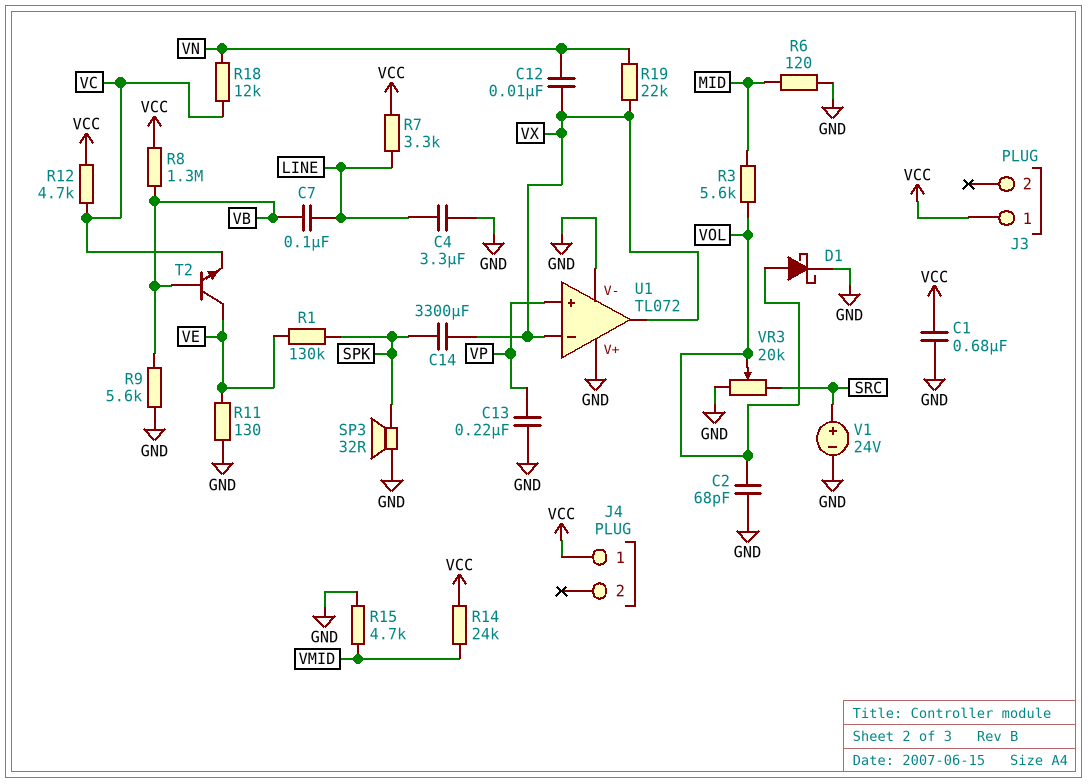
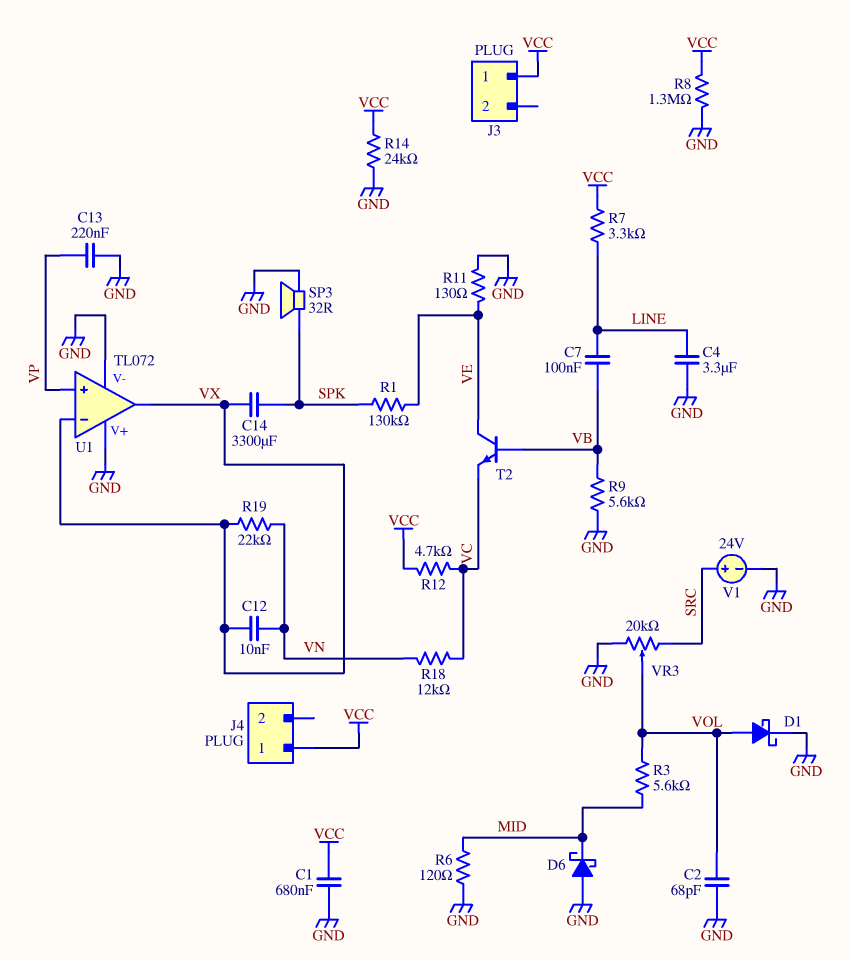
D6: none -> schottky (A GND, K MID)
R8: 1.3M (VB, VCC) -> 1.3M (GND, VCC)
R14: 24k (VCC, VMID) -> 24k (GND, VCC)
R15: 4.7k (GND, VMID) -> none

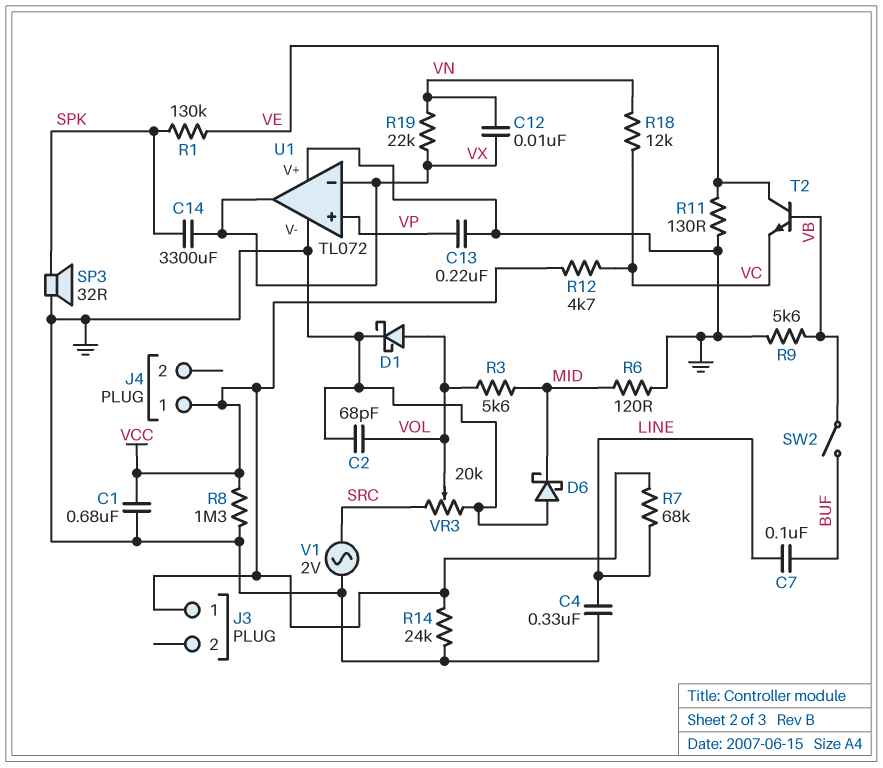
C4: 3.3uF (GND, LINE) -> 330nF (GND, LINE)
C7: 100nF (LINE, VB) -> 100nF (BUF, LINE)
R7: 3.3k (LINE, VCC) -> 68k (LINE, VCC)
SW2: none -> switch (BUF, VB)
V1: 24V (plus SRC, minus GND) -> AC 2V (GND, SRC)

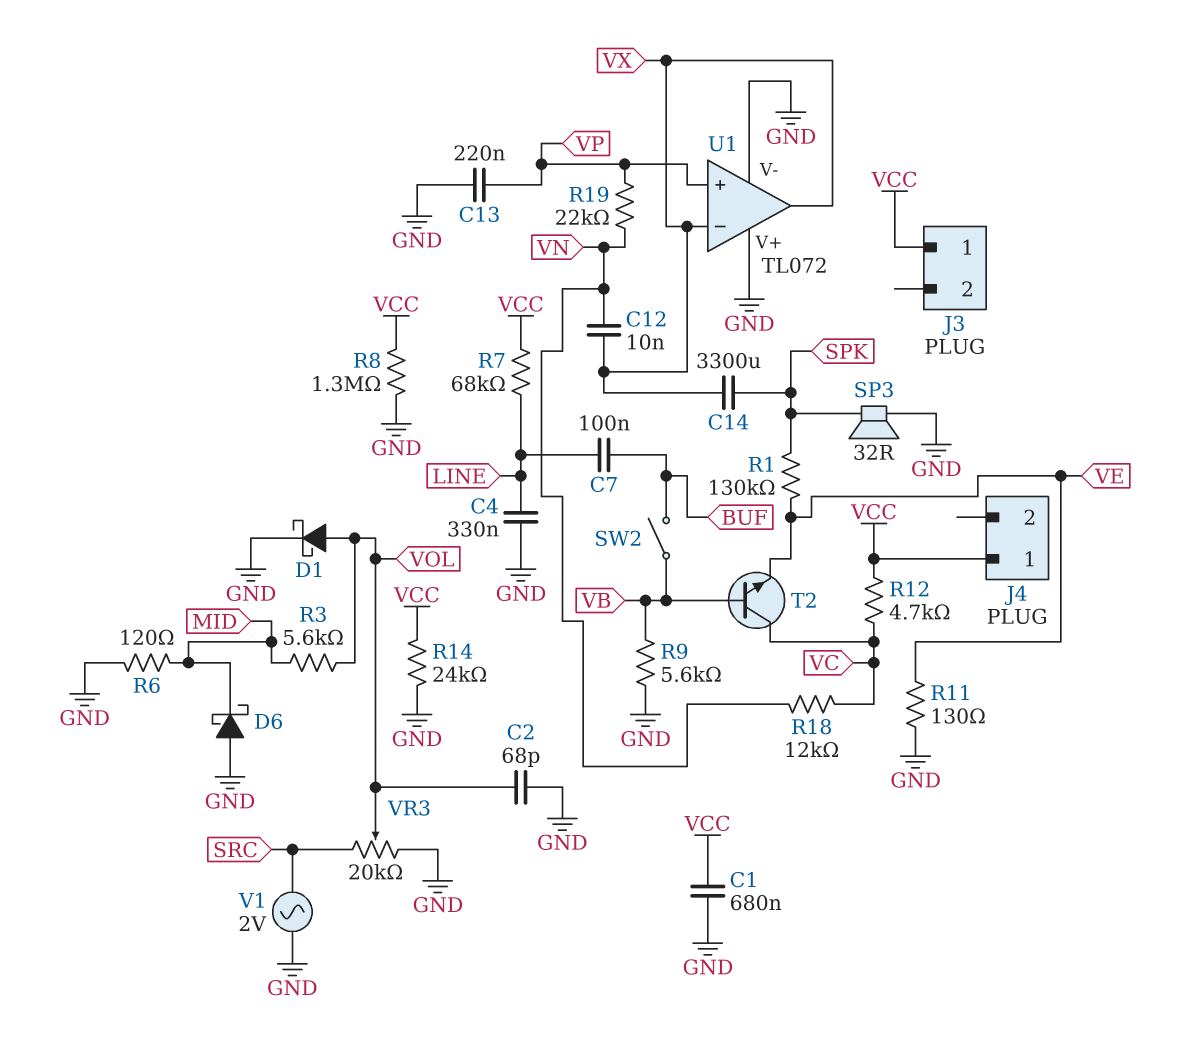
R19: 22k (VN, VX) -> 22k (VN, VP)
T2: NPN (B VB, C VE, E VC) -> NPN (B VB, C VC, E VE)

